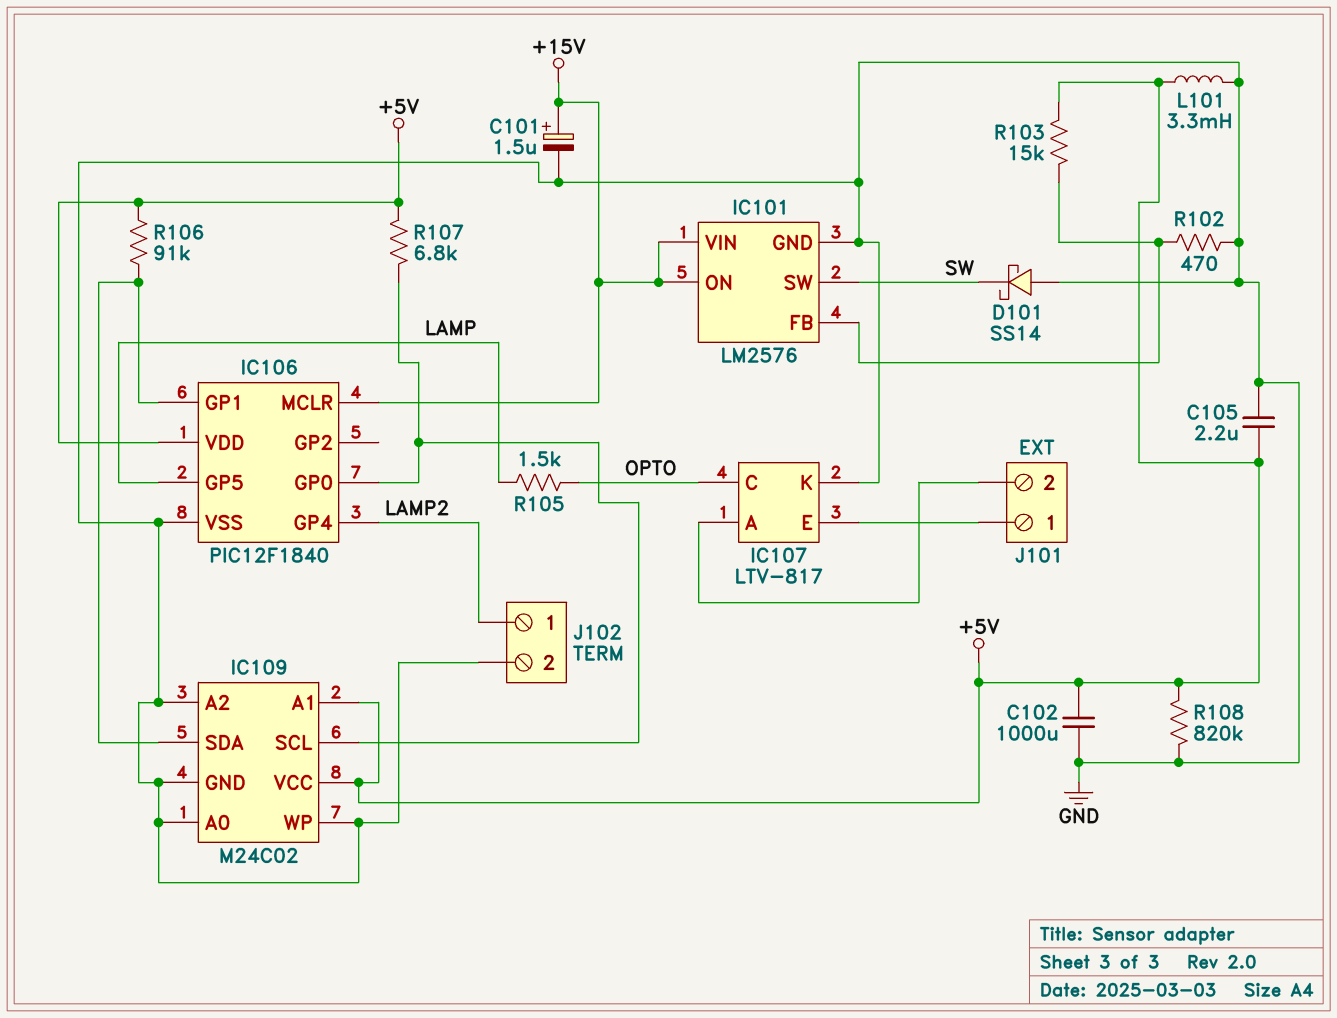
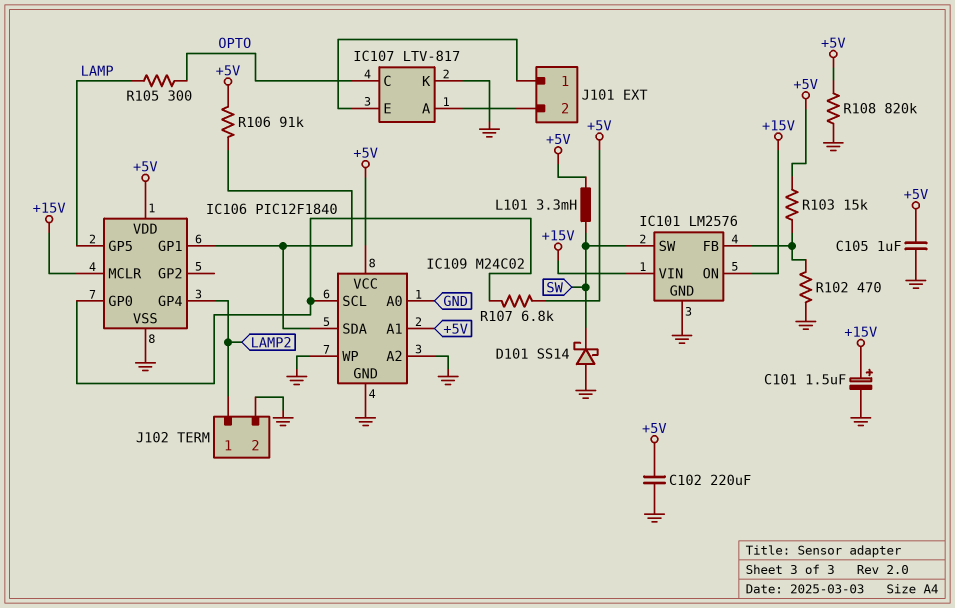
C102: 1000uF (+5V, GND) -> 220uF (+5V, GND)
C105: 2.2uF (+5V, GND) -> 1uF (+5V, GND)
L101: 3.3mH (+5V, GND) -> 3.3mH (+5V, SW)
R105: 1.5k (LAMP, OPTO) -> 300 (LAMP, OPTO)

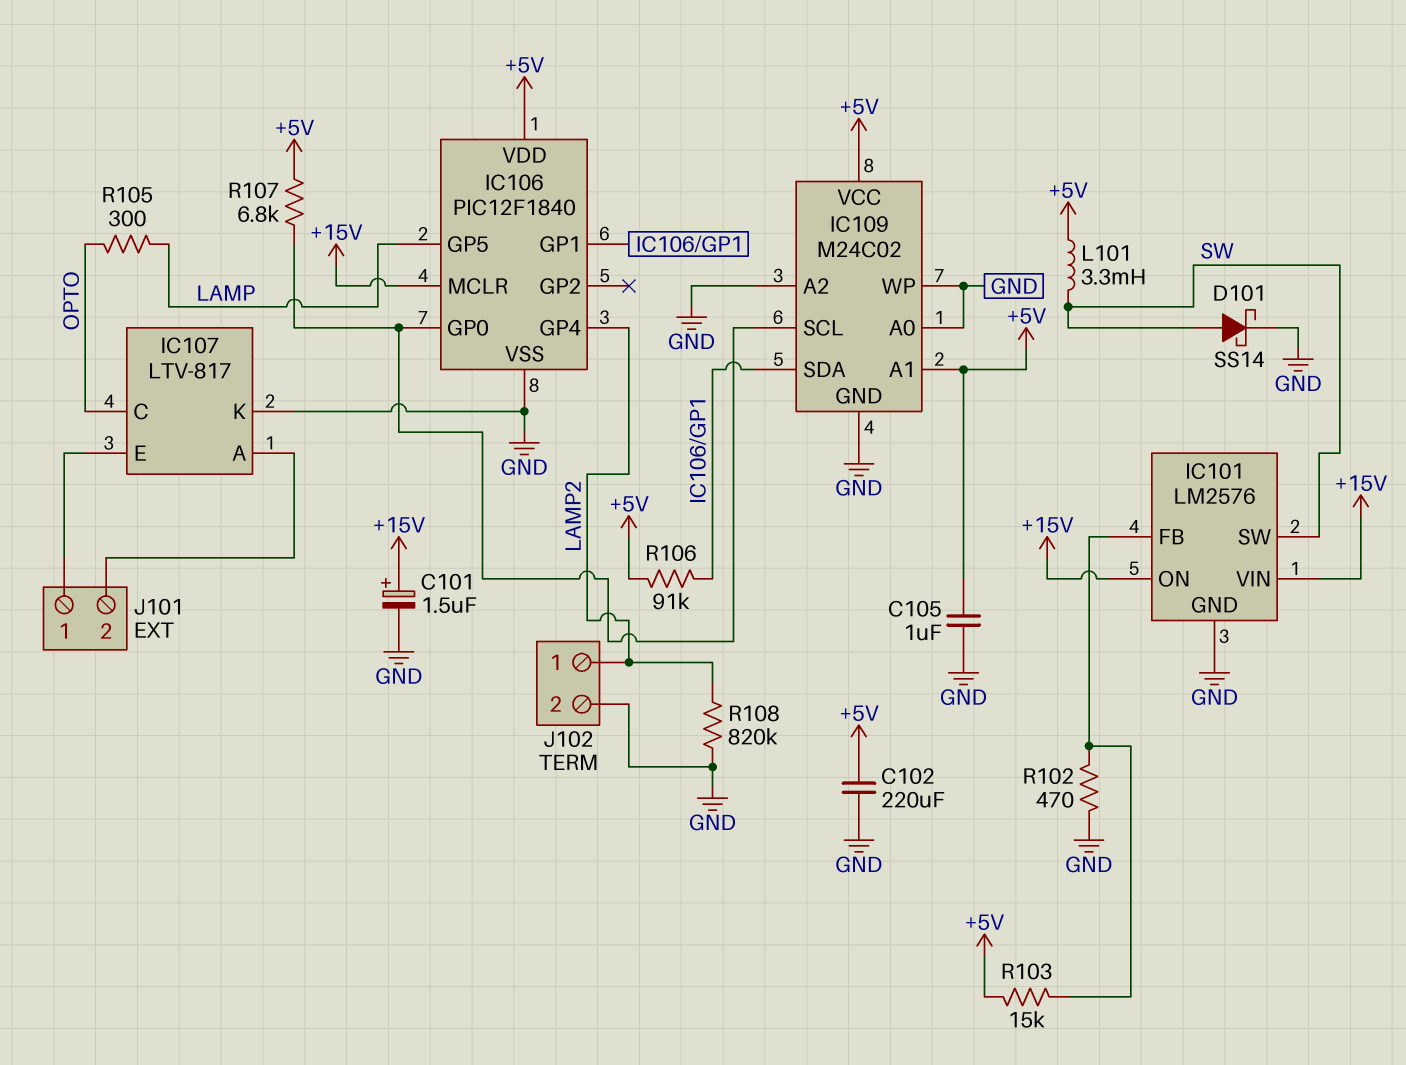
D101: schottky SS14 (A GND, K SW) -> schottky SS14 (A SW, K GND)
R108: 820k (+5V, GND) -> 820k (GND, LAMP2)

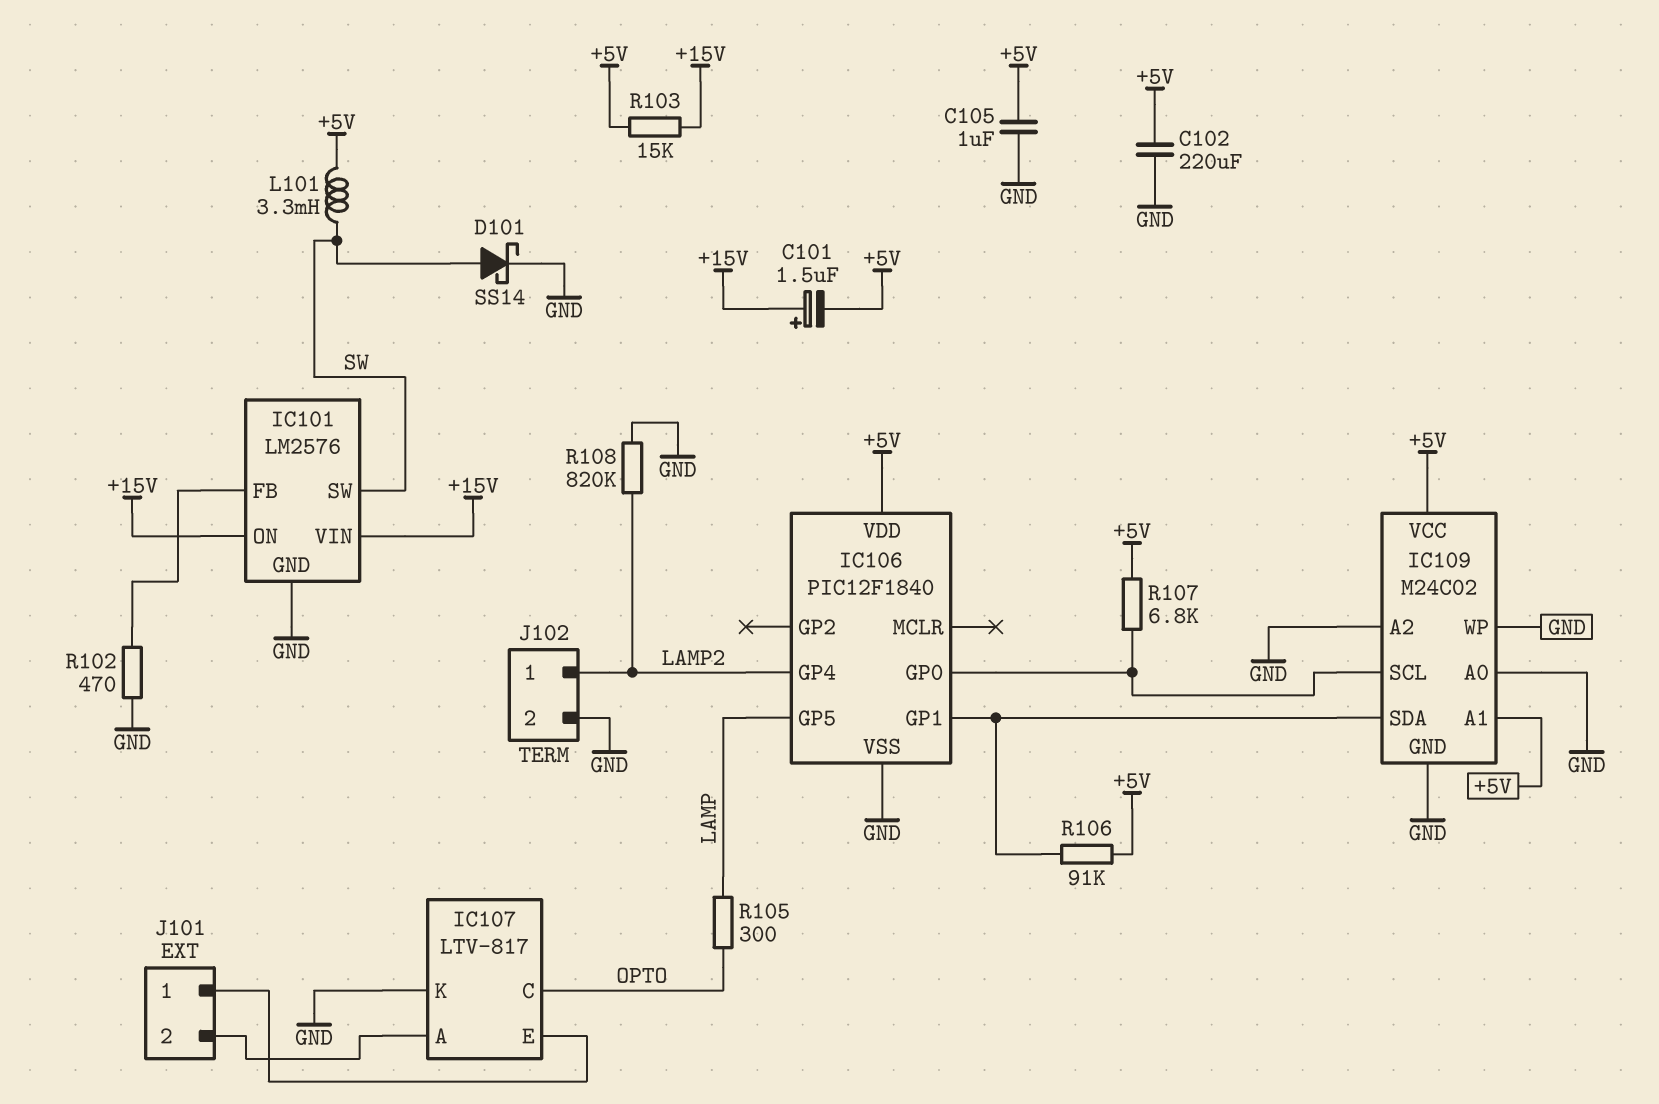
C101: 1.5uF (plus +15V, minus GND) -> 1.5uF (plus +15V, minus +5V)
IC106 pin MCLR: +15V -> none
R103: 15k (+5V, IC101/FB) -> 15k (+5V, +15V)

